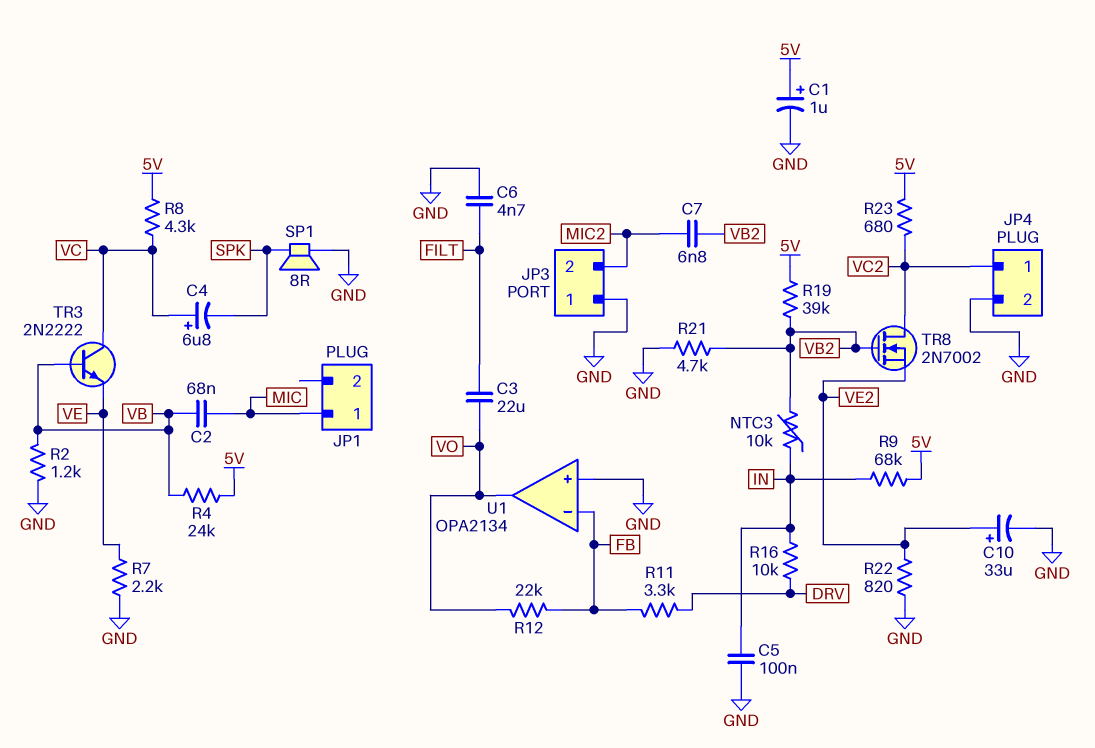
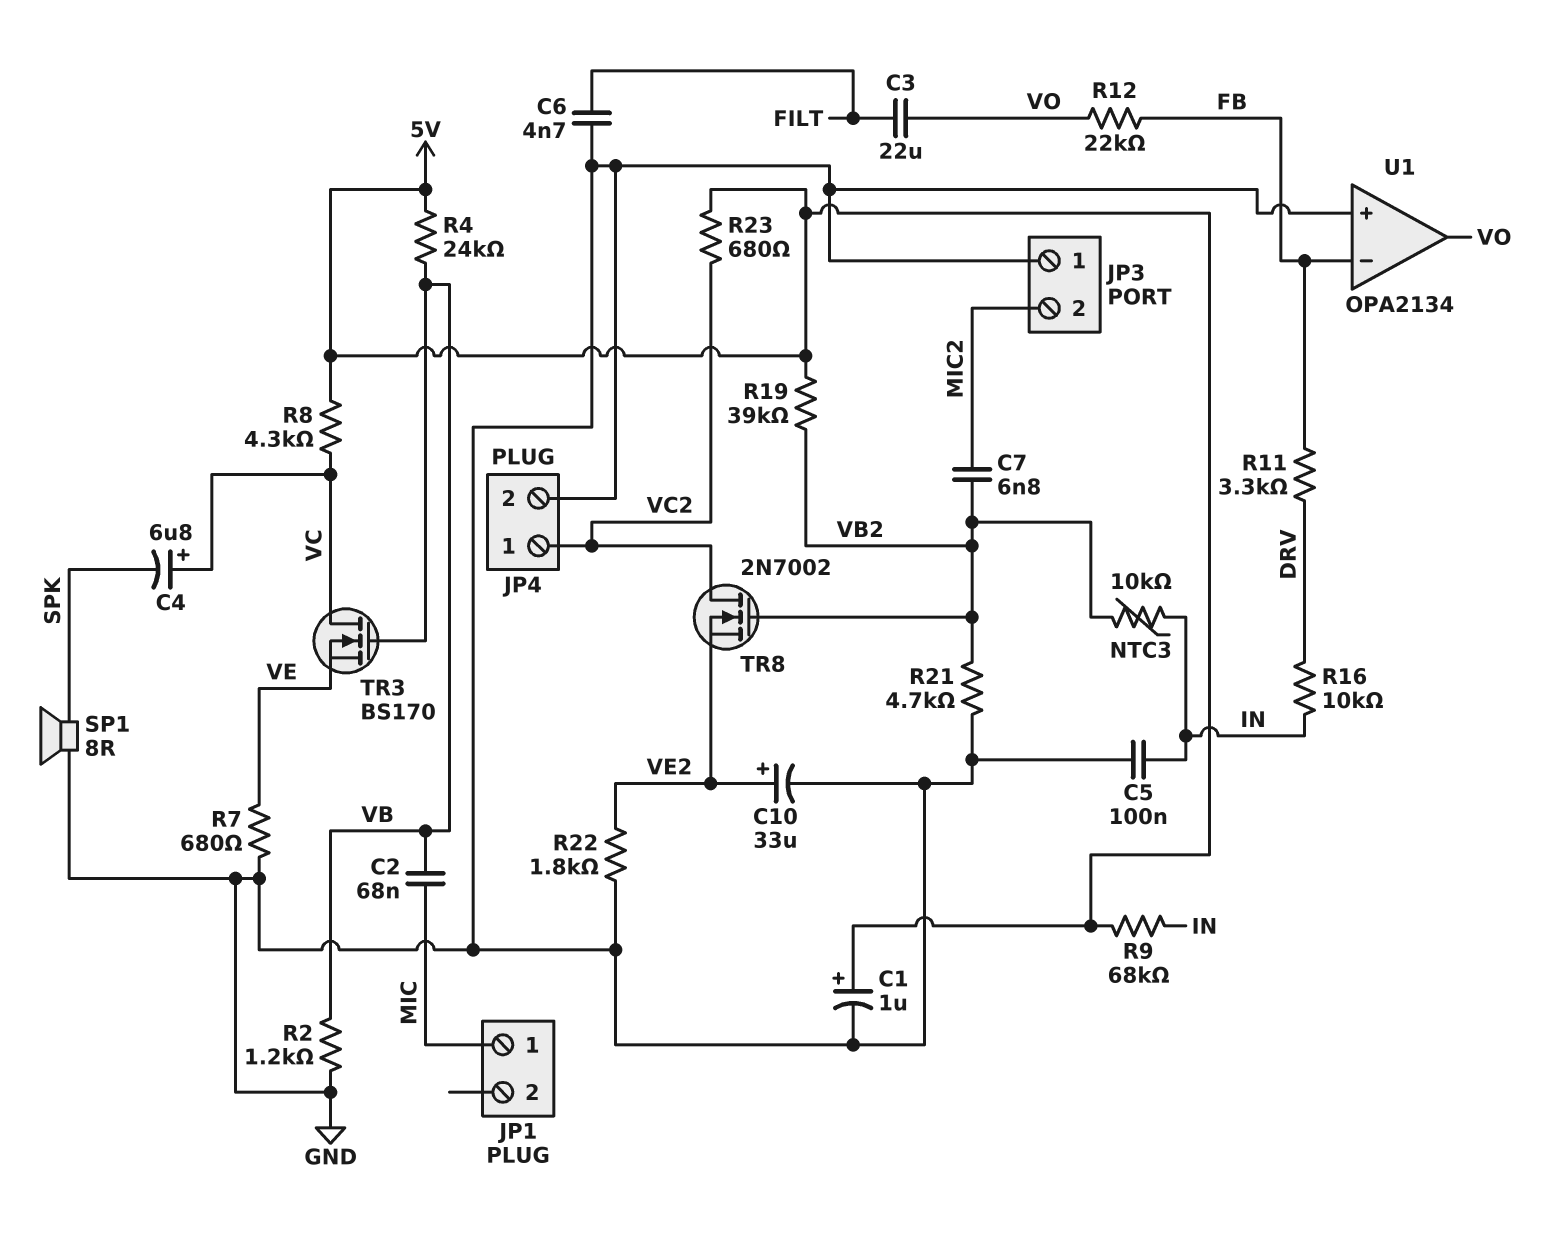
R7: 2.2k (GND, VE) -> 680 (GND, VE)
R22: 820 (GND, VE2) -> 1.8k (GND, VE2)
TR3: NPN 2N2222 (B VB, C VC, E VE) -> NMOS BS170 (G VB, D VC, S VE)

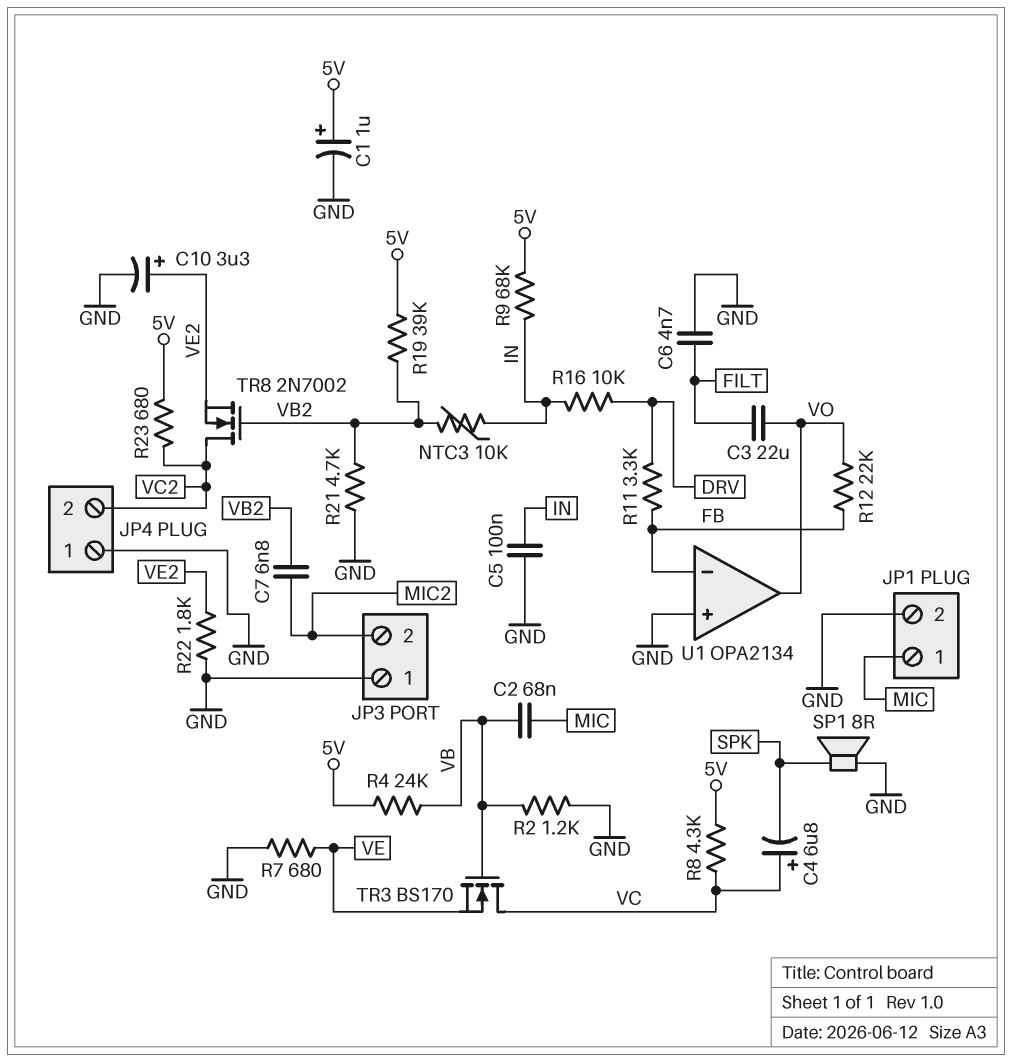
C10: 33uF (plus VE2, minus GND) -> 3.3uF (plus VE2, minus GND)
JP1 pin 2: none -> GND
JP4 pin 1: VC2 -> GND
JP4 pin 2: GND -> VC2

